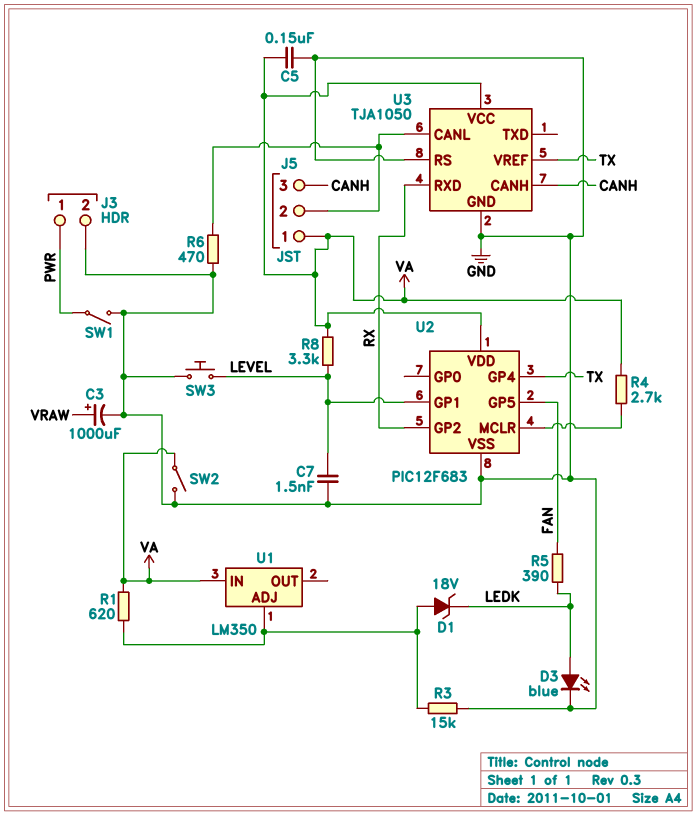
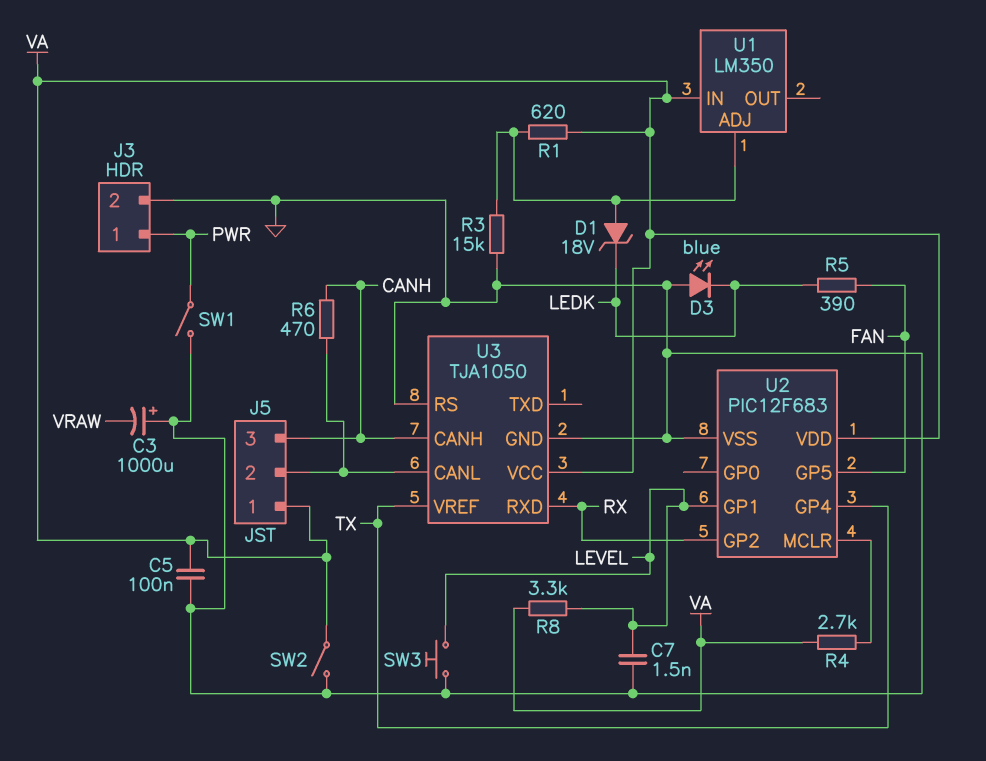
C3: 1000uF (plus VRAW, minus GND) -> 1000uF (plus GND, minus VRAW)
C5: 150nF (GND, VA) -> 100nF (GND, VA)
D3: LED blue (A LEDK, K GND) -> LED blue (A GND, K LEDK)
R6: 470 (GND, J5/2) -> 470 (CANH, J5/2)

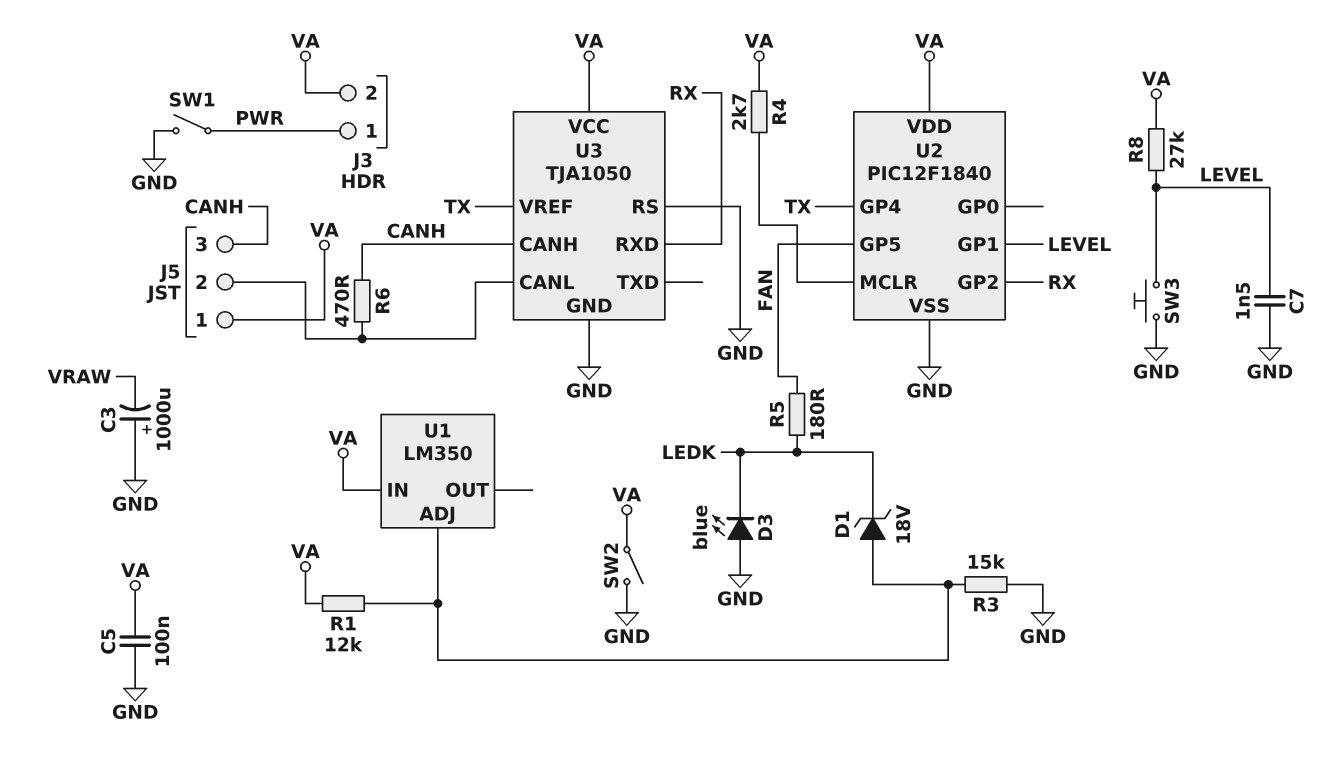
J3 pin 2: GND -> VA
R1: 620 (U1/ADJ, VA) -> 12k (U1/ADJ, VA)
R5: 390 (FAN, LEDK) -> 180 (FAN, LEDK)
R8: 3.3k (LEVEL, VA) -> 27k (LEVEL, VA)
U2: PIC12F683 -> PIC12F1840

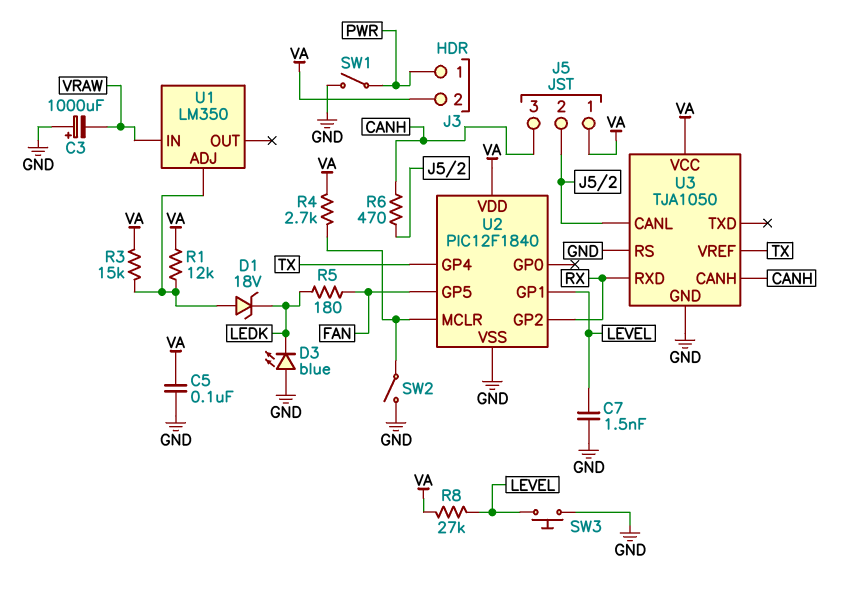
R3: 15k (GND, U1/ADJ) -> 15k (U1/ADJ, VA)
SW2: switch (GND, VA) -> switch (GND, U2/MCLR)
U1 pin IN: VA -> VRAW

